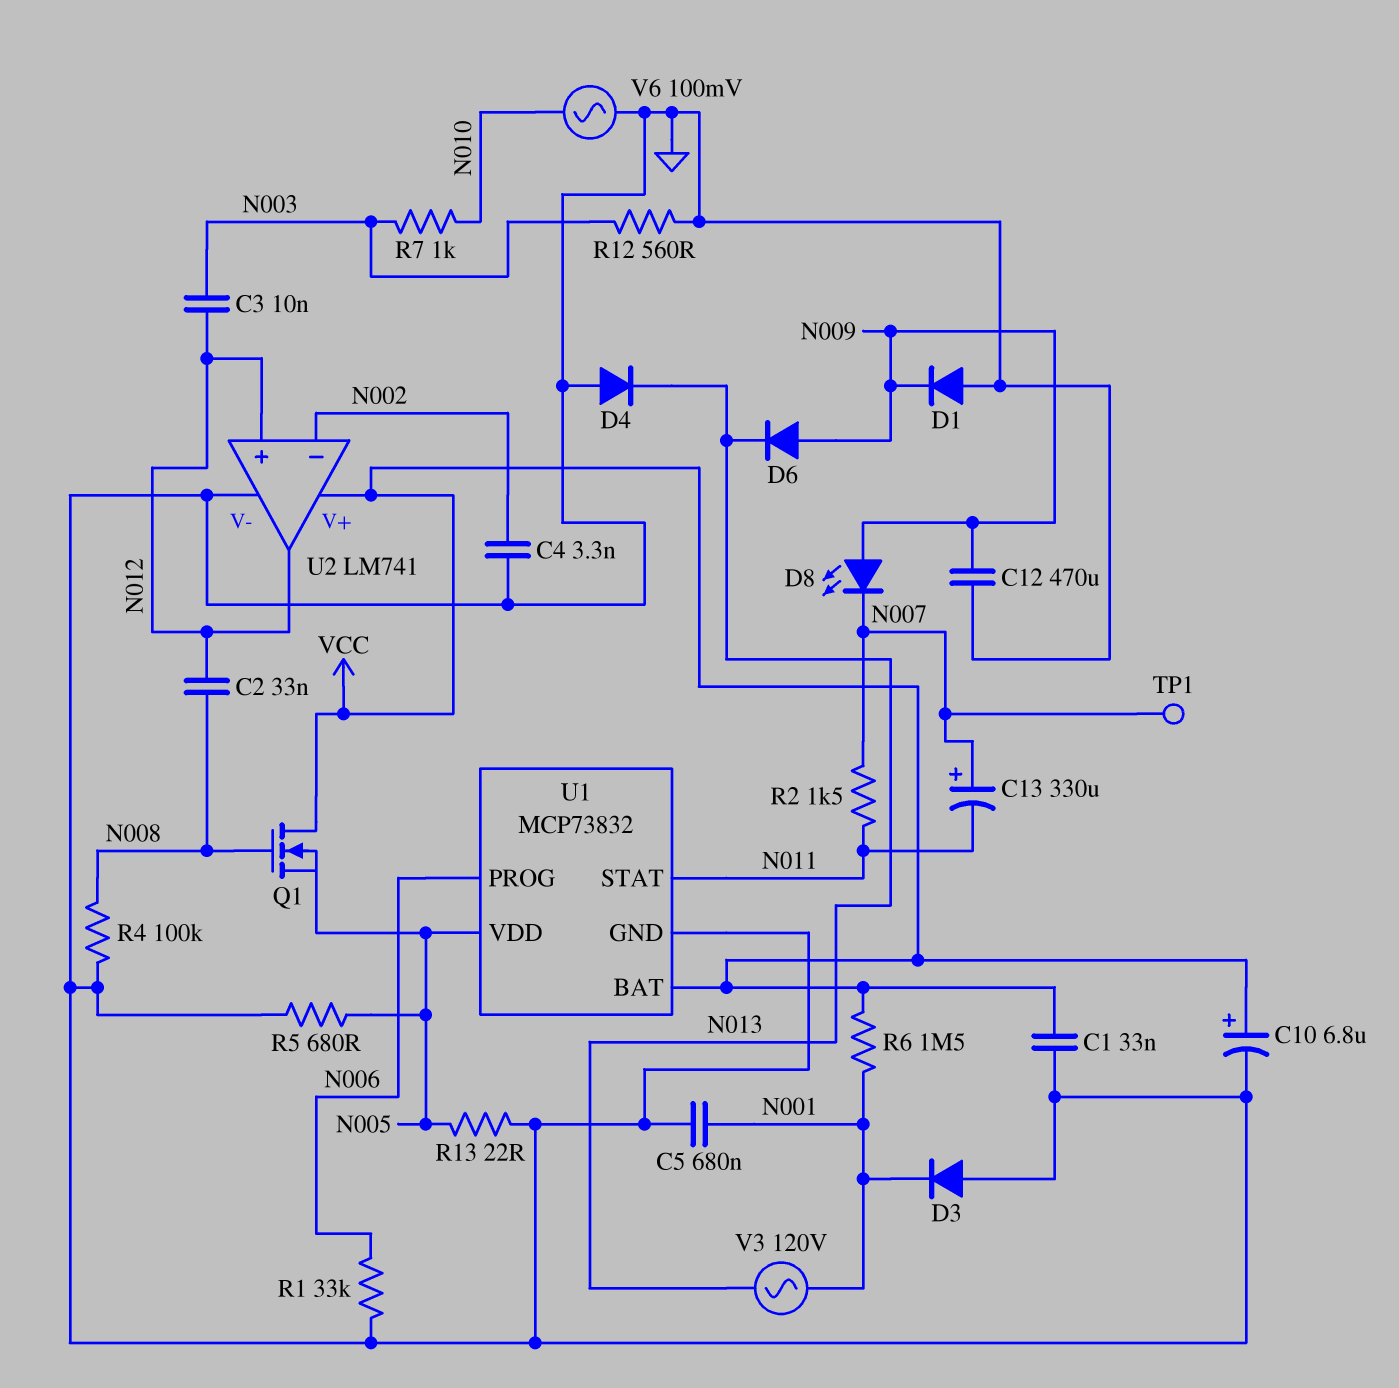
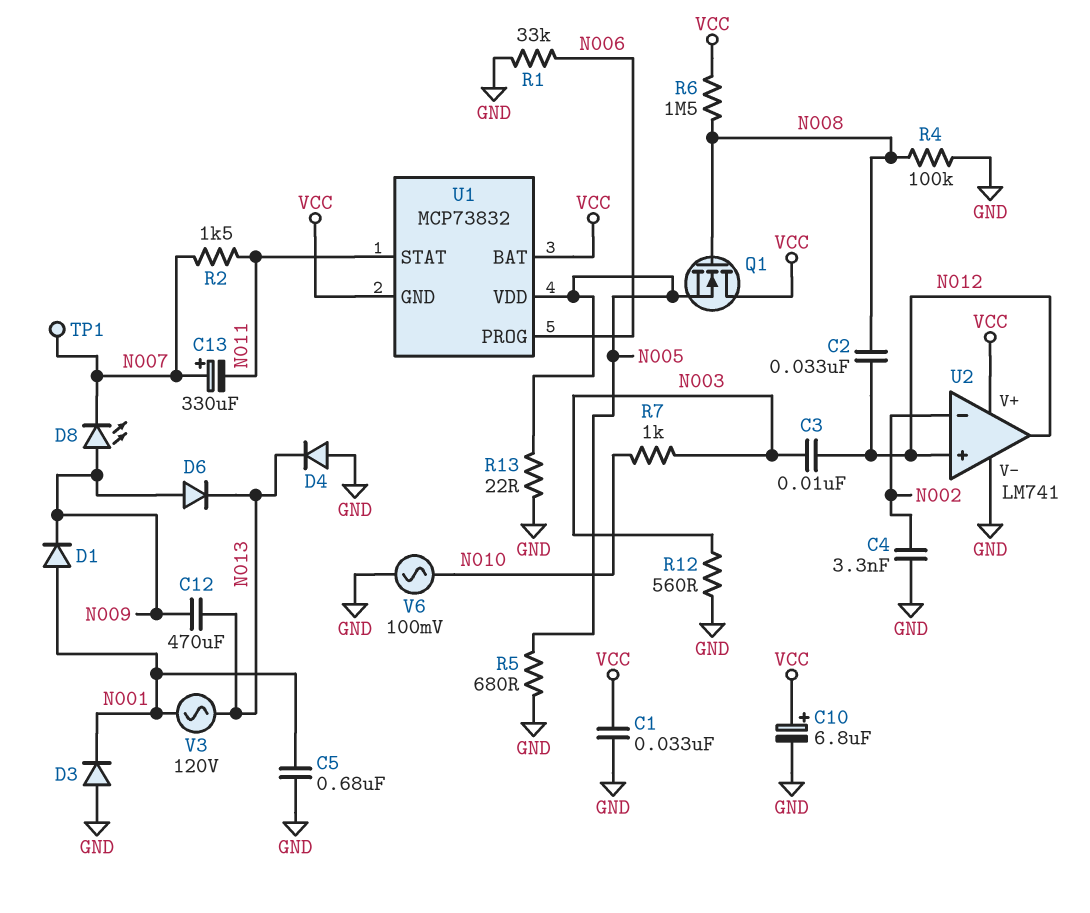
C12: 470uF (GND, N009) -> 470uF (N009, N013)
D1: diode (A GND, K N009) -> diode (A N001, K N009)
R6: 1.5M (N001, VCC) -> 1.5M (N008, VCC)
U1 pin GND: GND -> VCC

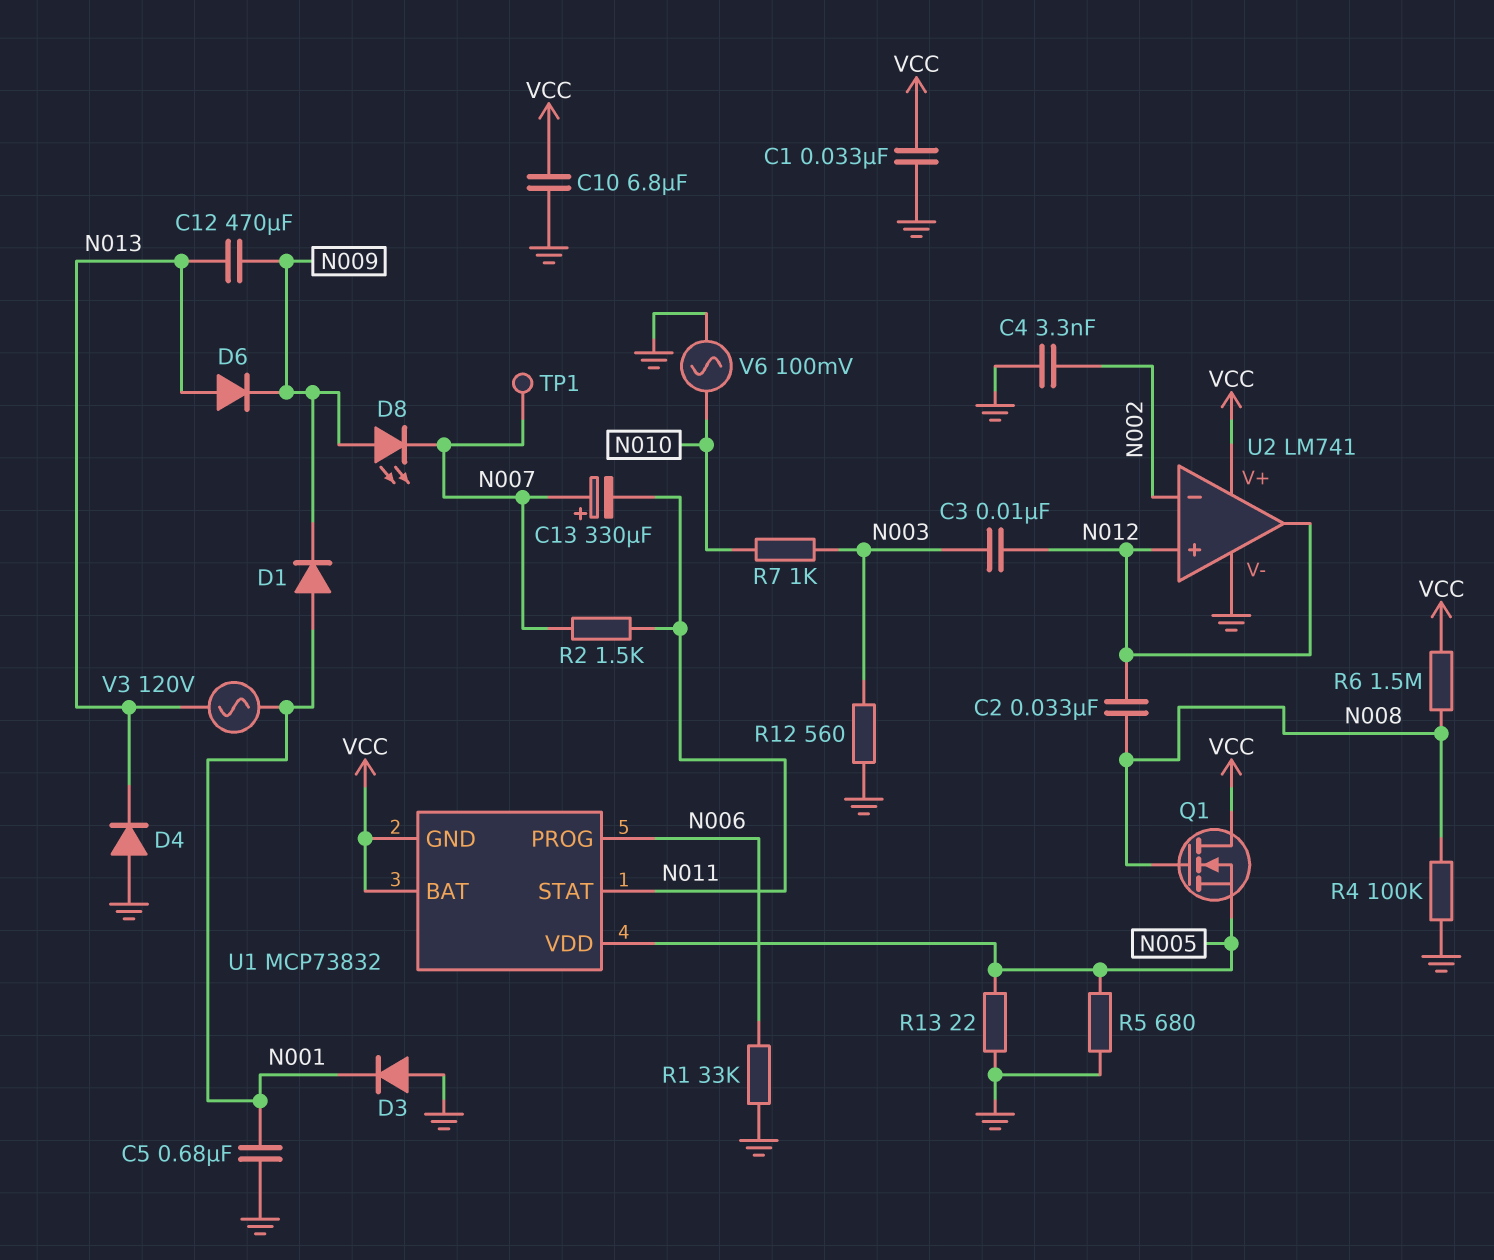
C10: 6.8uF (plus VCC, minus GND) -> 6.8uF (GND, VCC)
D6: diode (A N009, K N013) -> diode (A N013, K N009)

